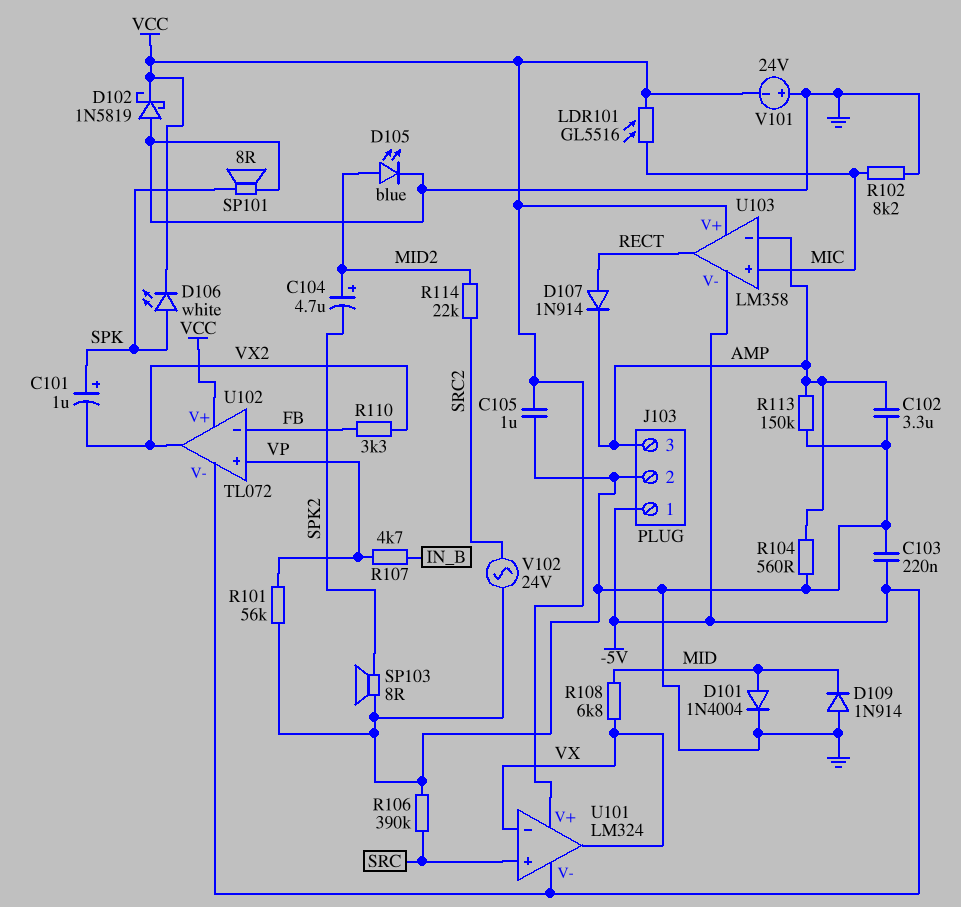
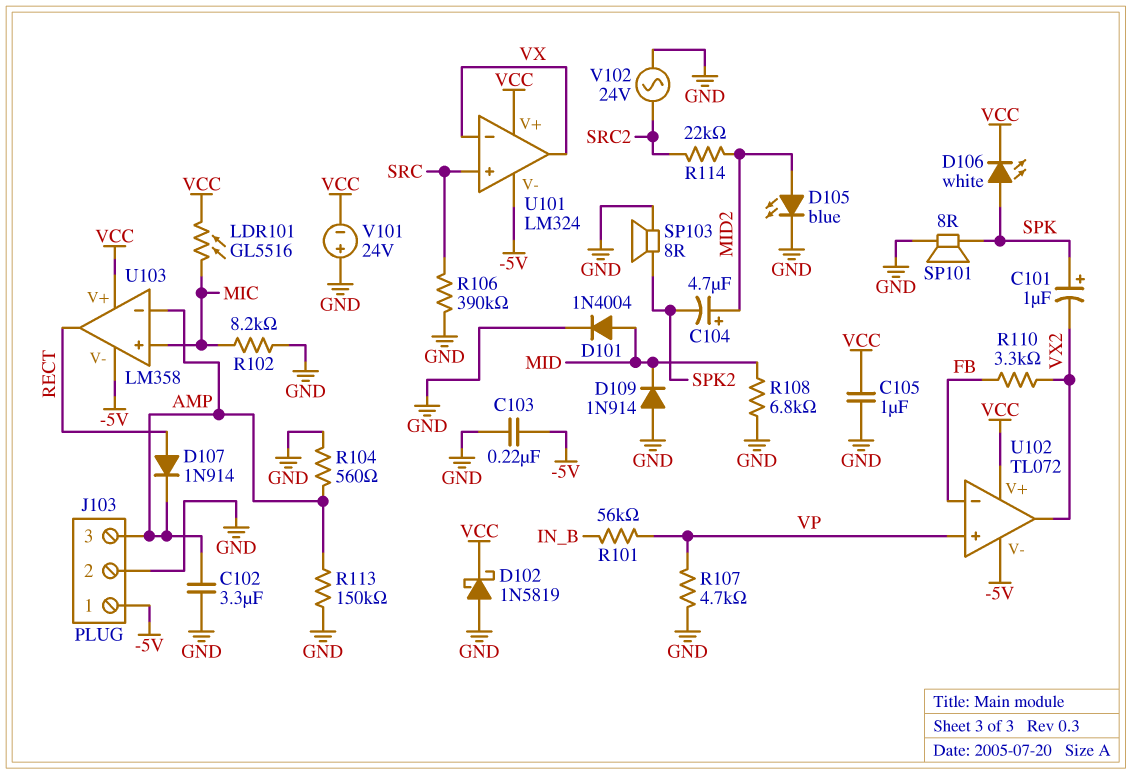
R101: 56k (GND, VP) -> 56k (IN_B, VP)
R107: 4.7k (IN_B, VP) -> 4.7k (GND, VP)
R108: 6.8k (MID, VX) -> 6.8k (GND, MID)

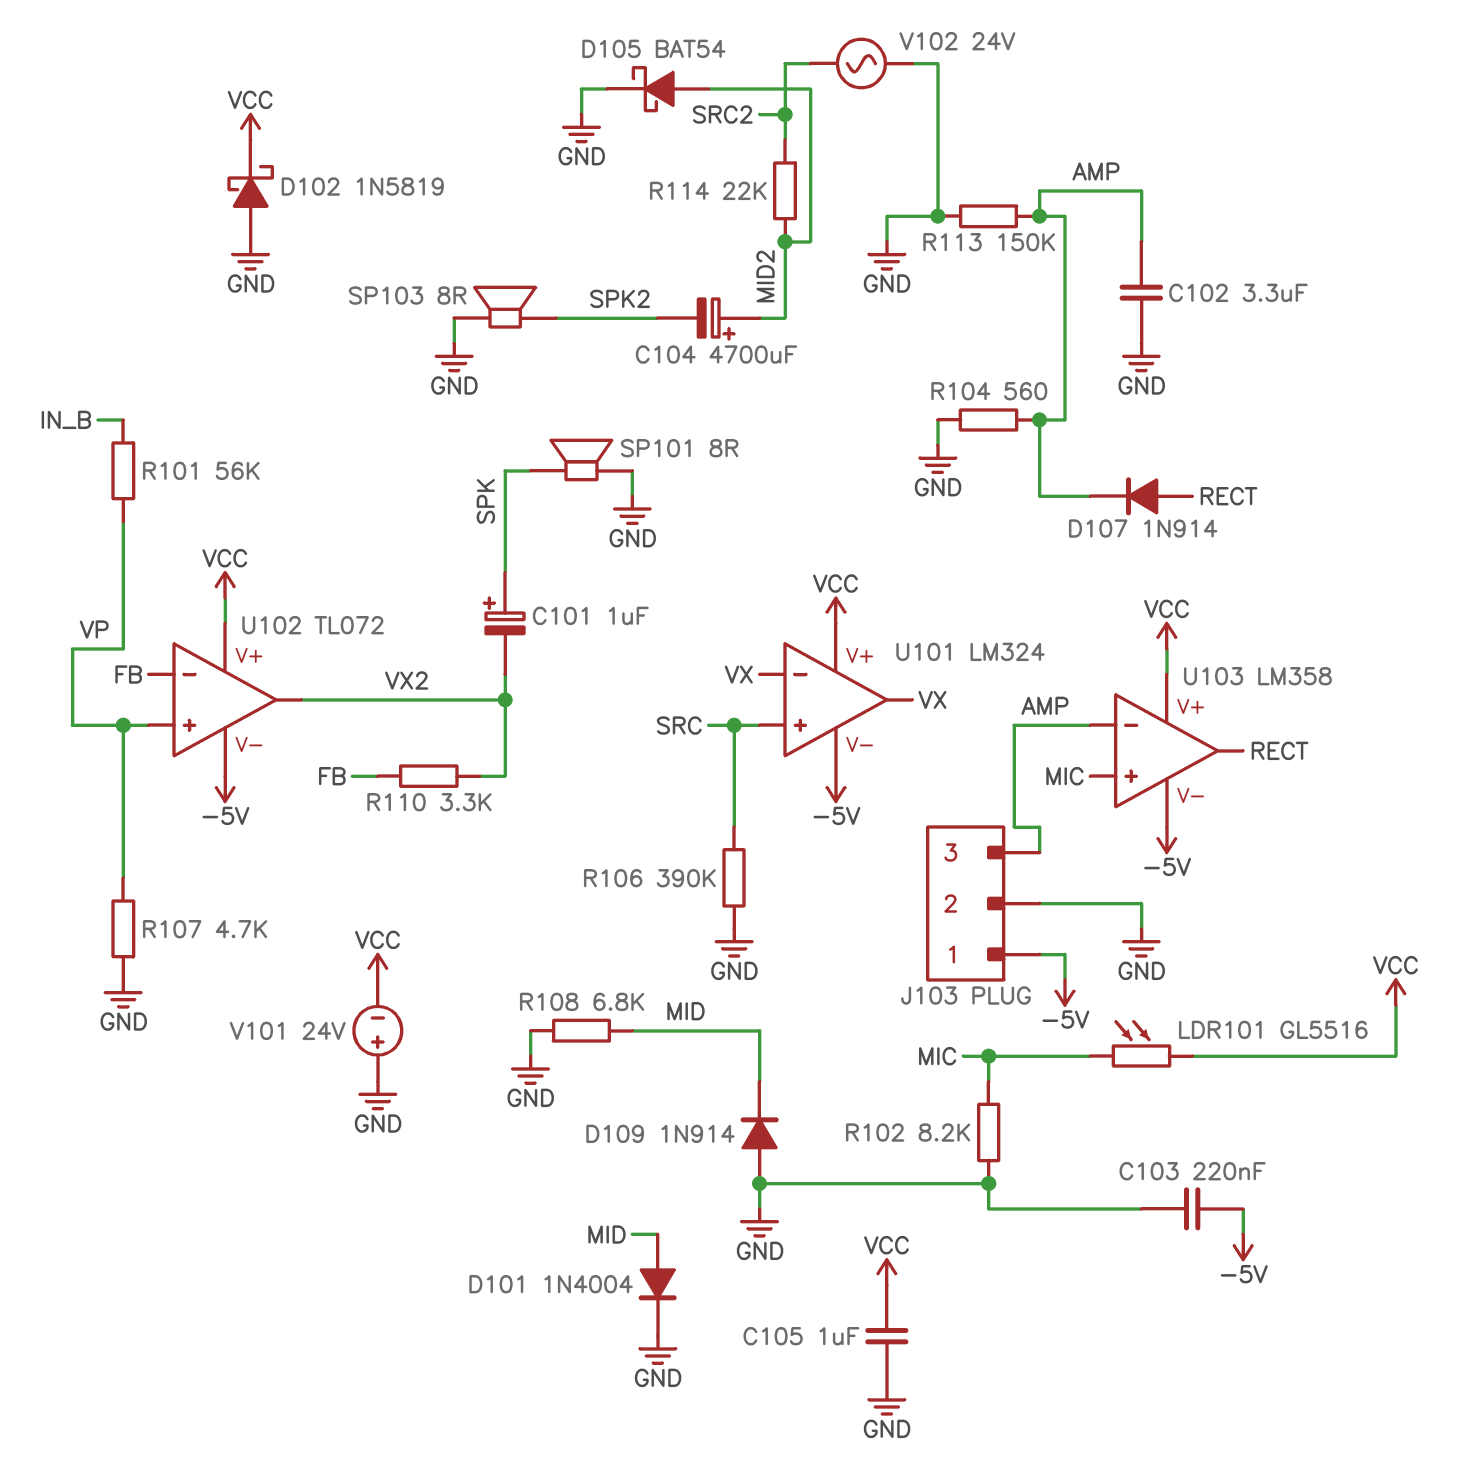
C104: 4.7uF (plus MID2, minus SPK2) -> 4700uF (plus MID2, minus SPK2)
D105: LED blue (A MID2, K GND) -> schottky BAT54 (A MID2, K GND)
D106: LED white (A SPK, K VCC) -> none

